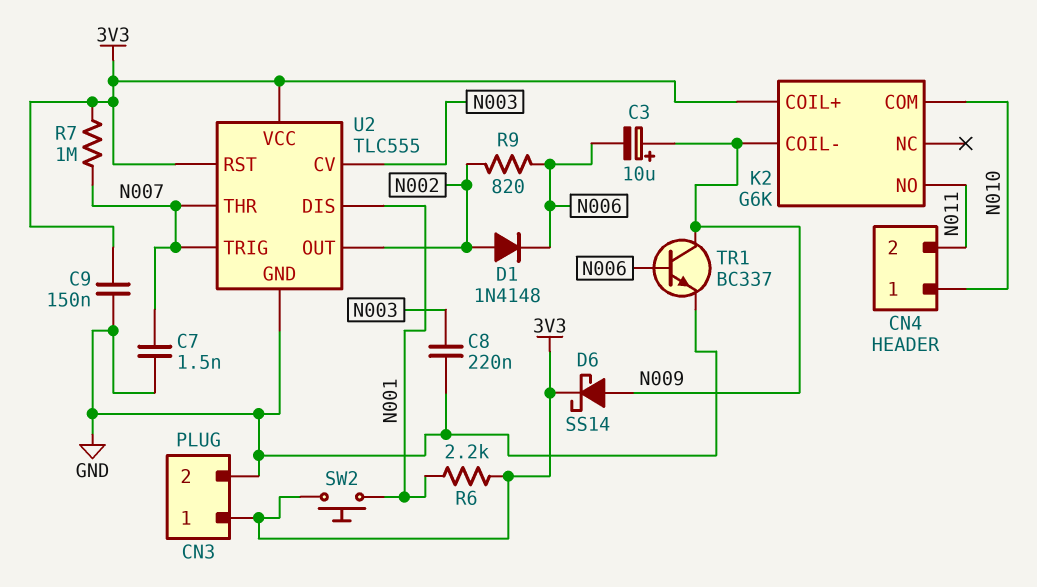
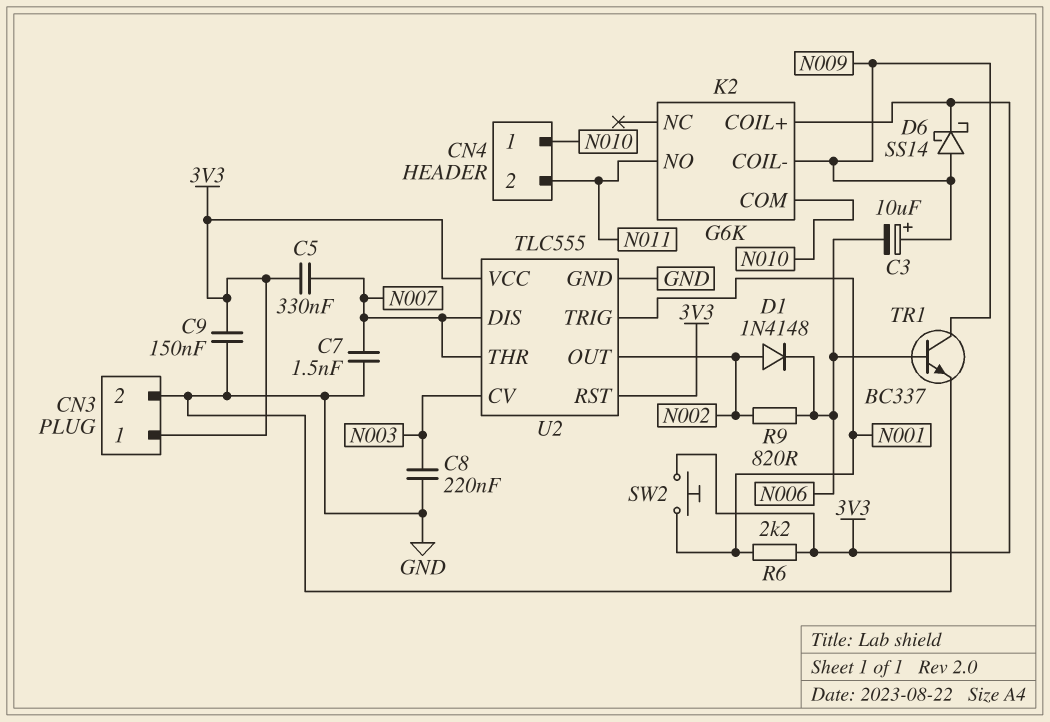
C5: none -> 330nF (3V3, N007)
R7: 1M (3V3, N007) -> none
U2 pin DIS: N001 -> N007
U2 pin TRIG: N007 -> N001

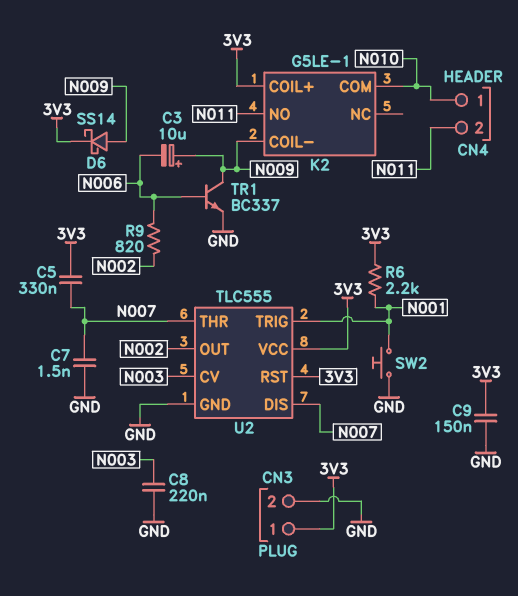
D1: diode 1N4148 (A N002, K N006) -> none
K2: G6K -> G5LE-1
SW2: button (3V3, N001) -> button (GND, N001)

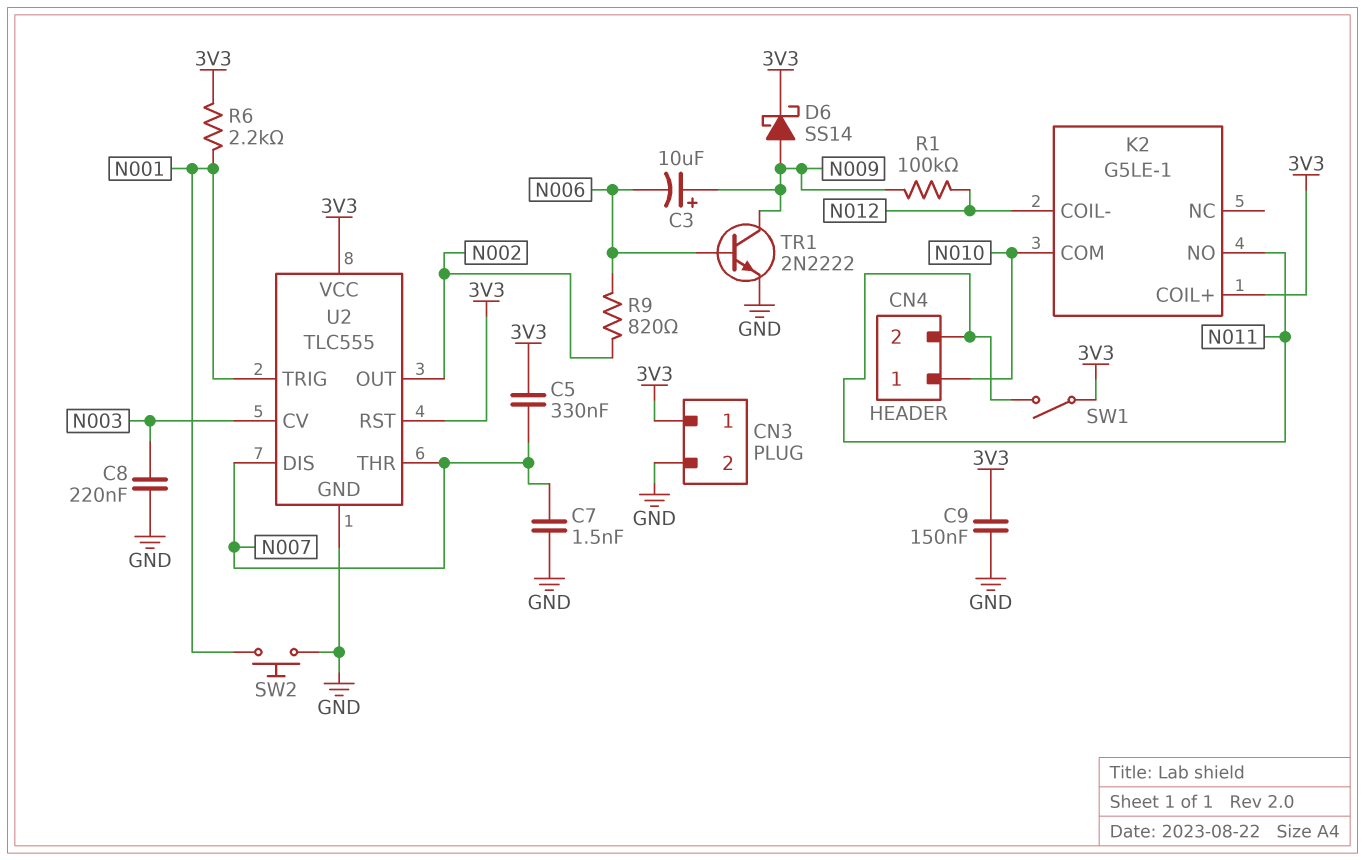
K2 pin COIL-: N009 -> N012
R1: none -> 100k (N009, N012)
SW1: none -> switch (3V3, N011)
TR1: NPN BC337 (B N006, C N009, E GND) -> NPN 2N2222 (B N006, C N009, E GND)

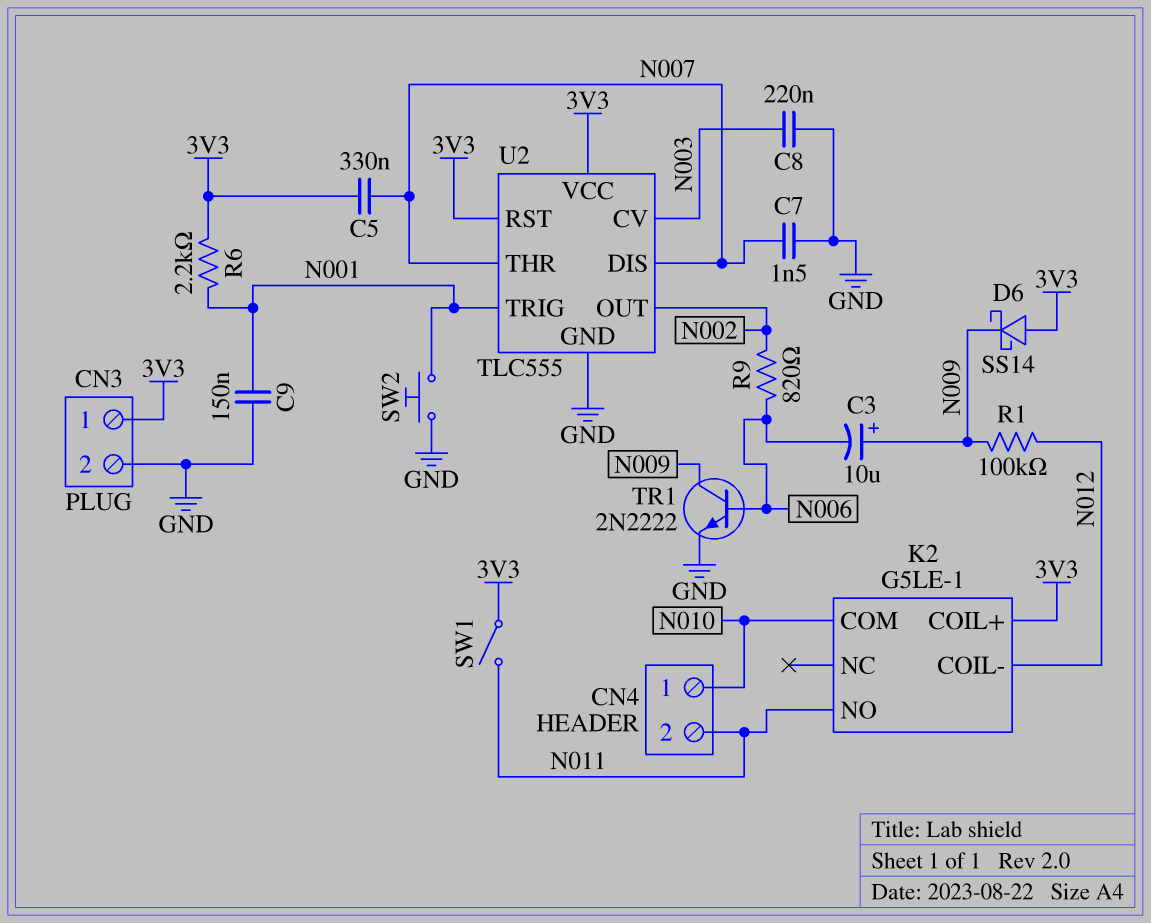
C9: 150nF (3V3, GND) -> 150nF (GND, N001)
D6: schottky SS14 (A N009, K 3V3) -> schottky SS14 (A 3V3, K N009)

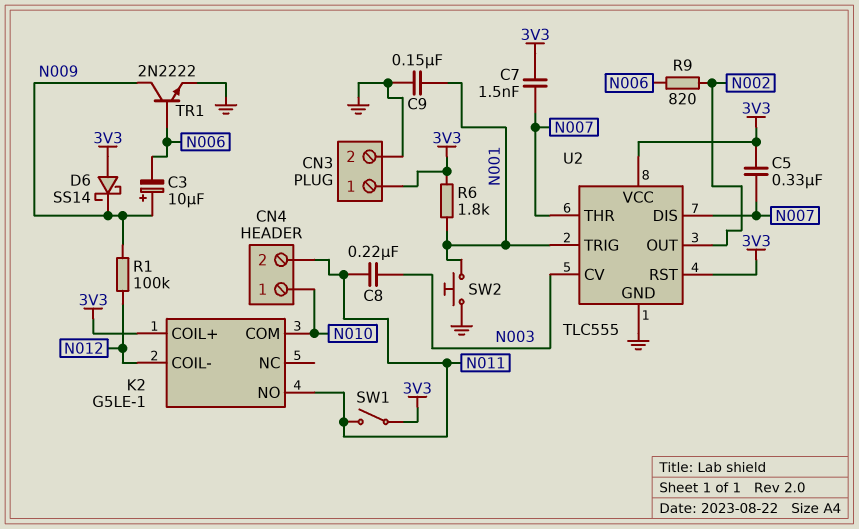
C7: 1.5nF (GND, N007) -> 1.5nF (3V3, N007)
C8: 220nF (GND, N003) -> 220nF (N003, N011)
R6: 2.2k (3V3, N001) -> 1.8k (3V3, N001)

